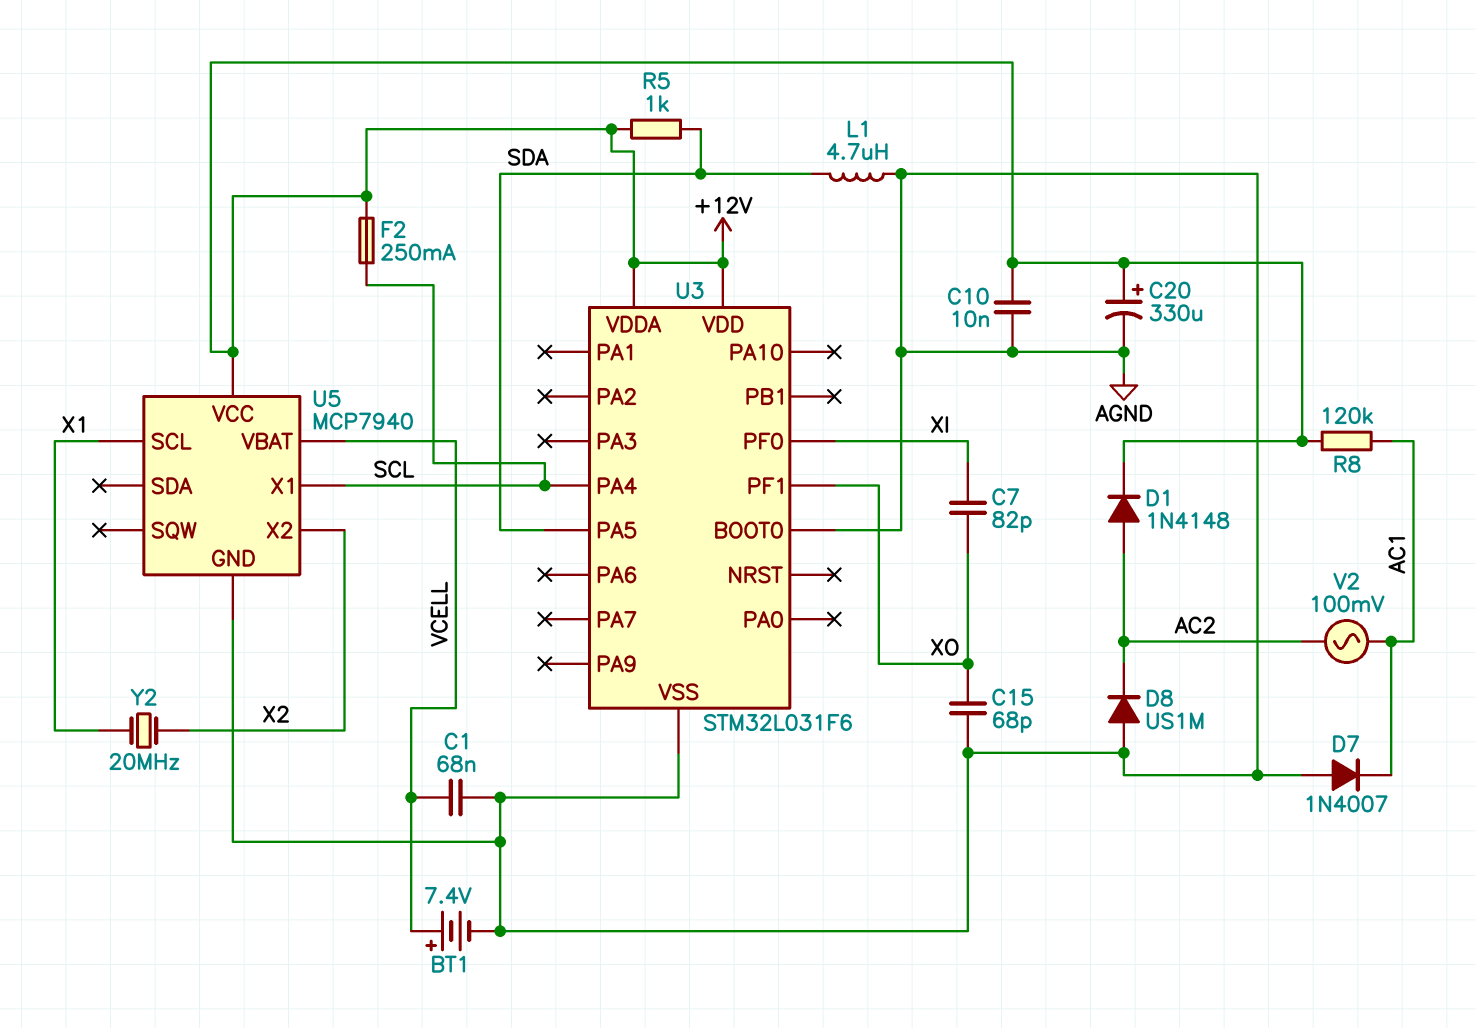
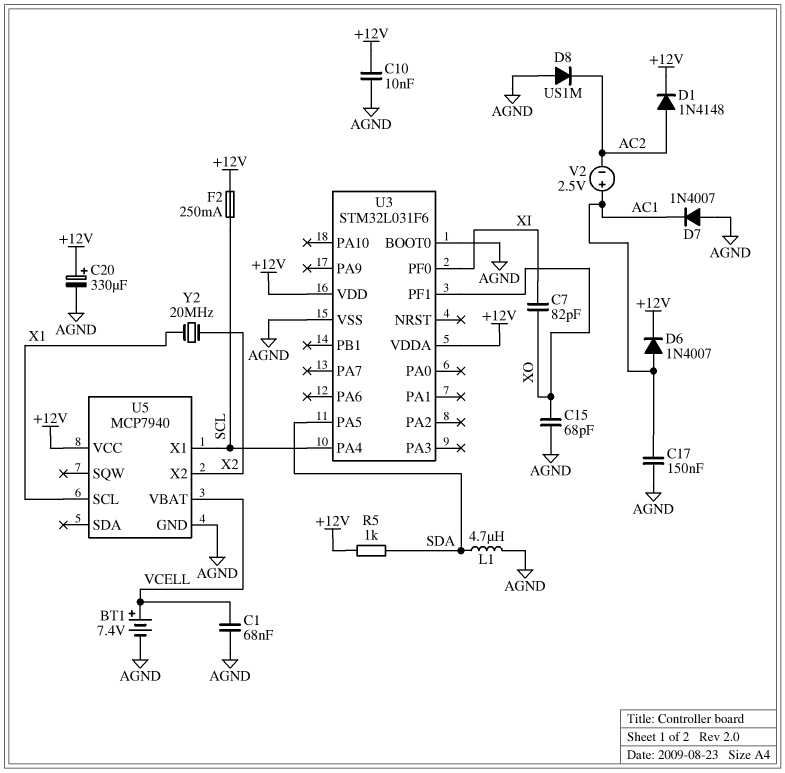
C17: none -> 150nF (AC1, AGND)
D6: none -> diode 1N4007 (A AC1, K +12V)
R8: 120k (+12V, AC1) -> none
V2: AC 100mV (AC1, AC2) -> 2.5V (plus AC1, minus AC2)

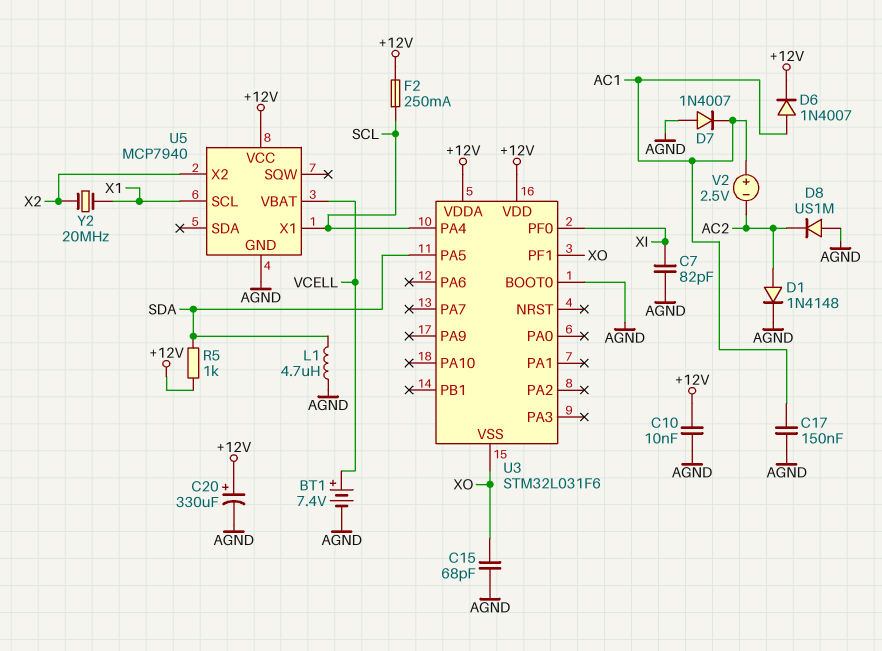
C1: 68nF (AGND, VCELL) -> none
C7: 82pF (XI, XO) -> 82pF (AGND, XI)
D1: diode 1N4148 (A AC2, K +12V) -> diode 1N4148 (A AC2, K AGND)
U3 pin VSS: AGND -> XO

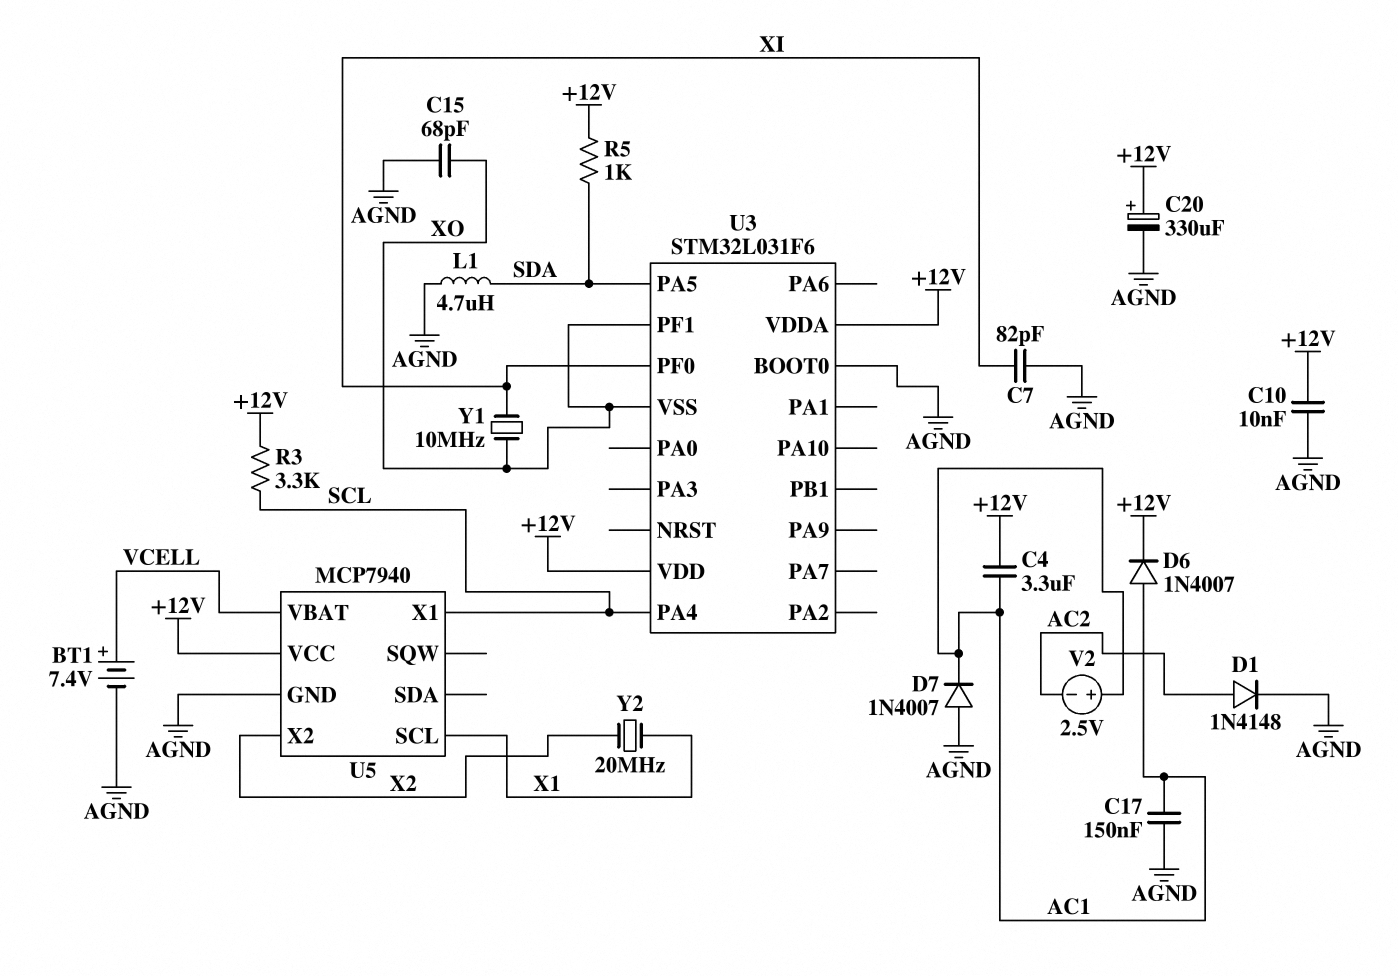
C4: none -> 3.3uF (+12V, AC1)
D8: diode US1M (A AGND, K AC2) -> none
F2: 250mA (+12V, SCL) -> none
R3: none -> 3.3k (+12V, SCL)
Y1: none -> 10MHz (XI, XO)

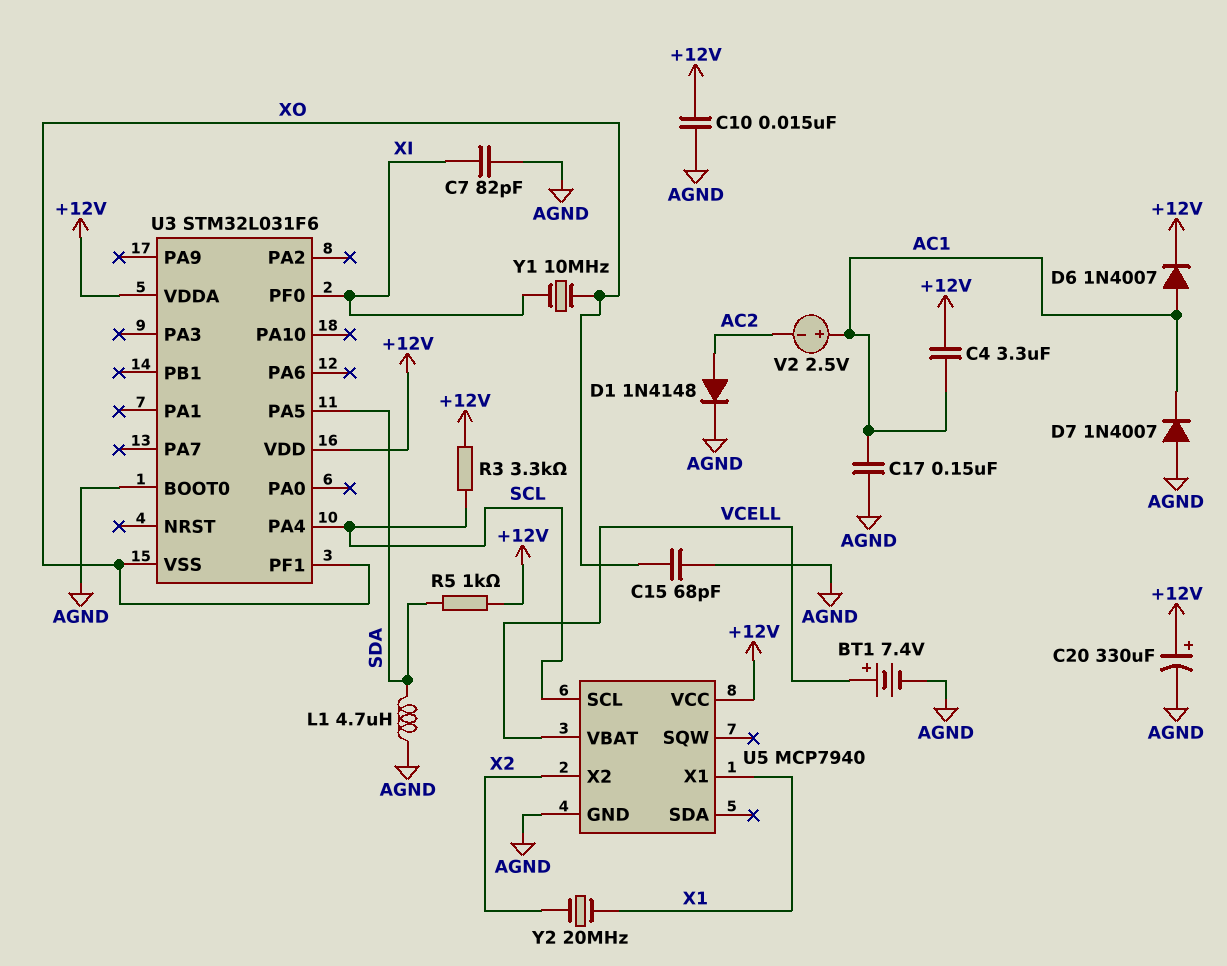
C10: 10nF (+12V, AGND) -> 15nF (+12V, AGND)
U5 pin SCL: X1 -> SCL
U5 pin X1: SCL -> X1

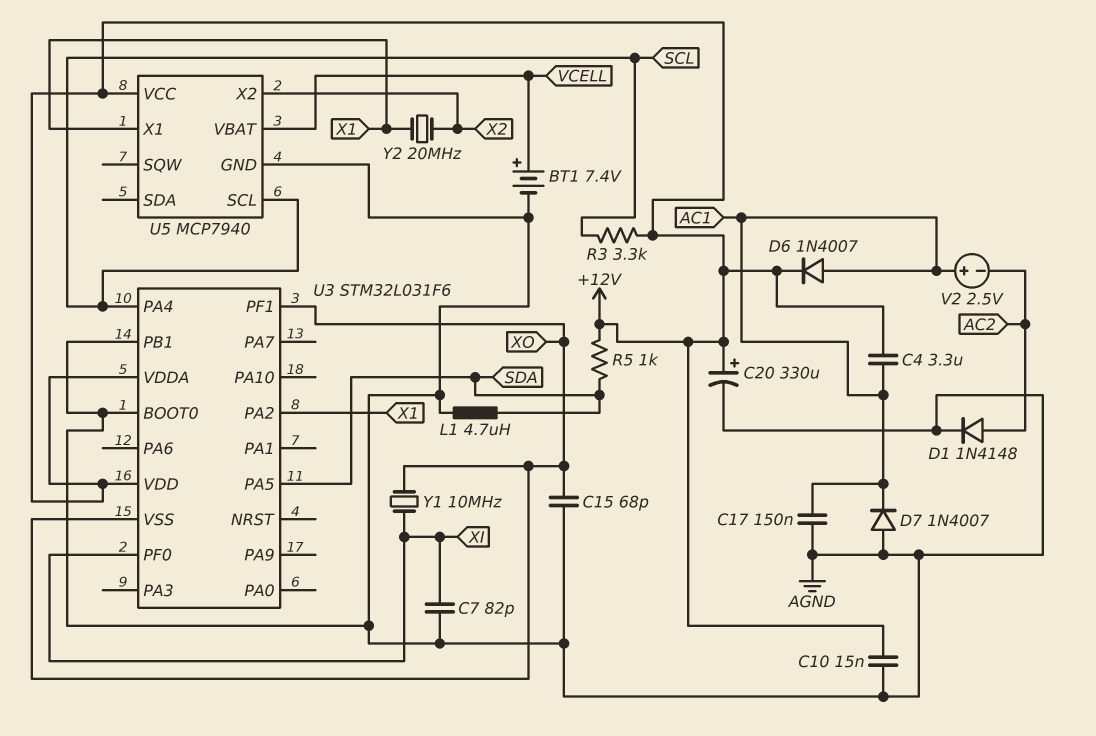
U3 pin PA2: none -> X1
U3 pin PB1: none -> AGND

